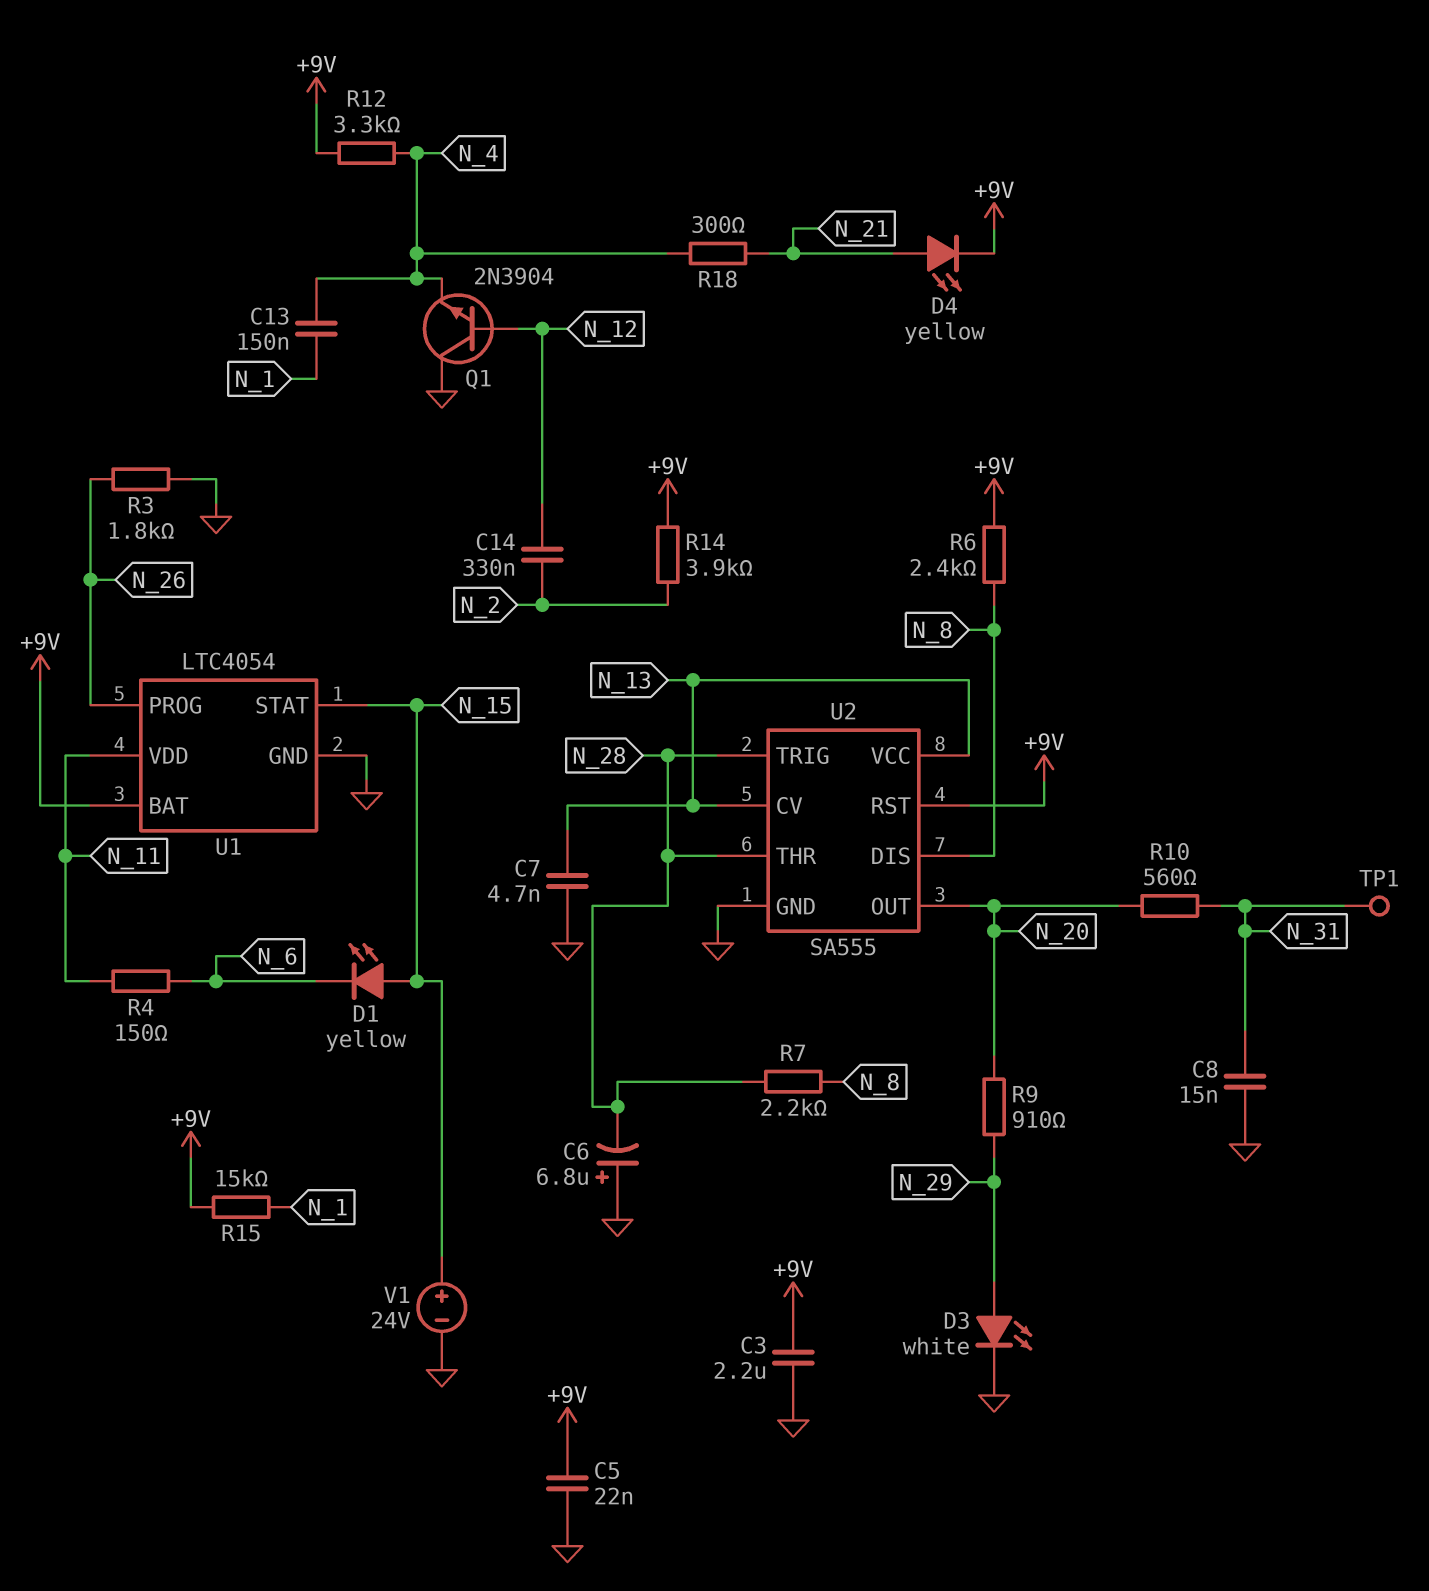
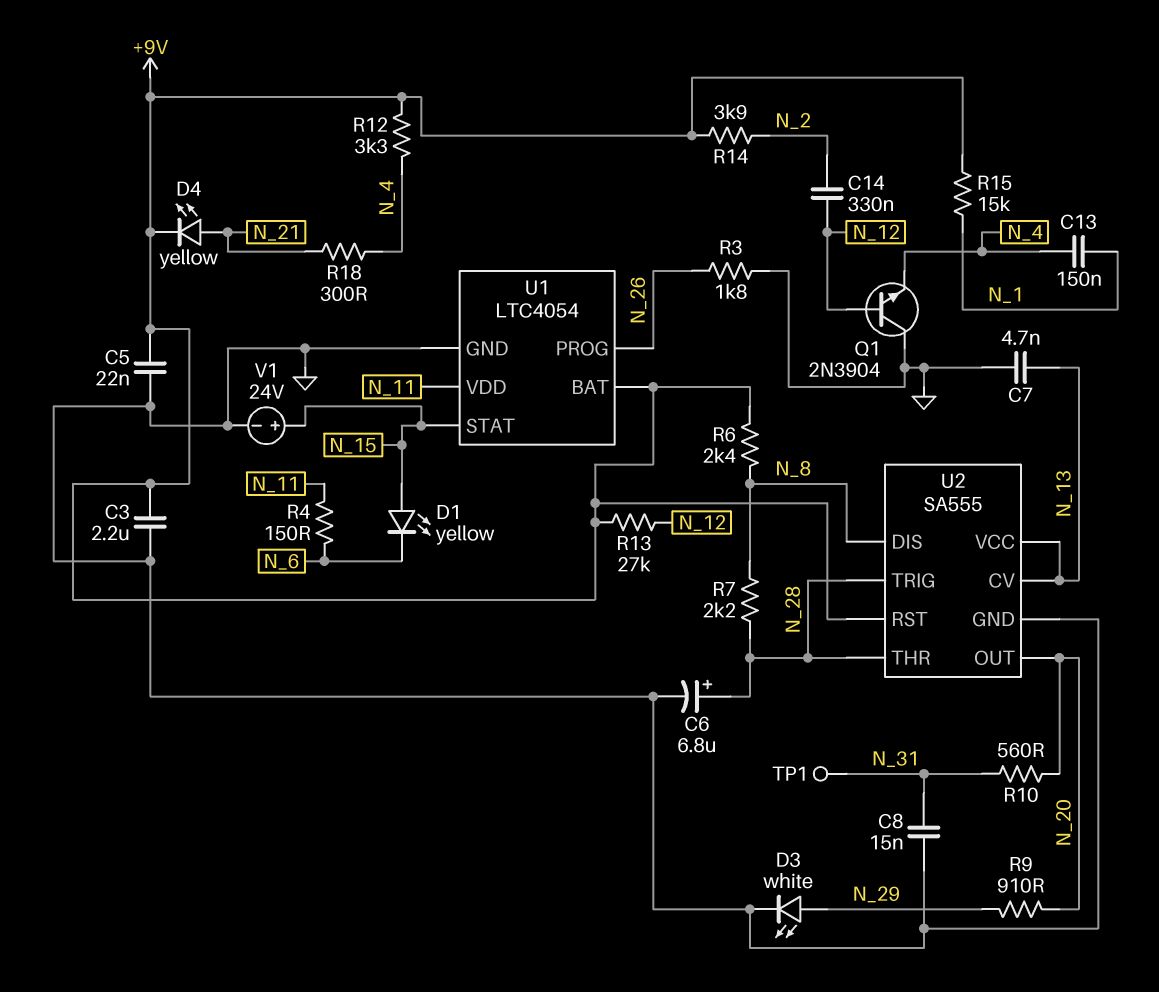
C6: 6.8uF (plus GND, minus N_28) -> 6.8uF (plus N_28, minus GND)
R13: none -> 27k (+9V, N_12)

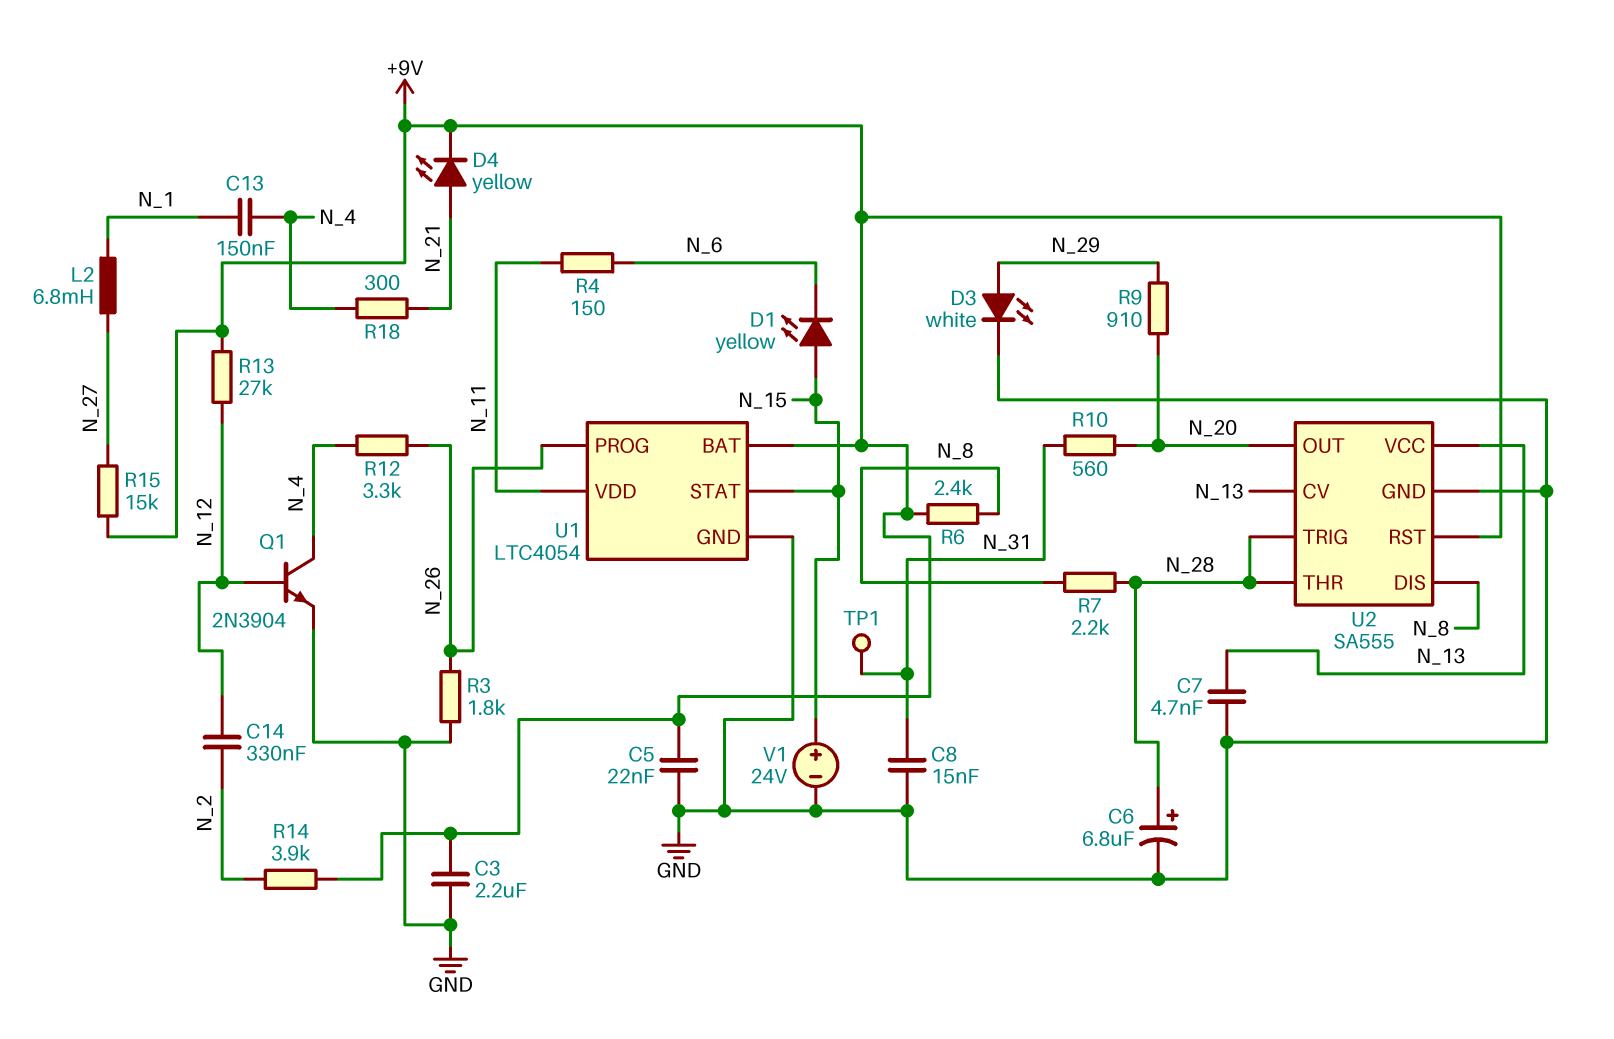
L2: none -> 6.8mH (N_1, N_27)
Q1: NPN 2N3904 (B N_12, C GND, E N_4) -> NPN 2N3904 (B N_12, C N_4, E GND)
R12: 3.3k (+9V, N_4) -> 3.3k (N_4, N_26)
R15: 15k (+9V, N_1) -> 15k (+9V, N_27)

